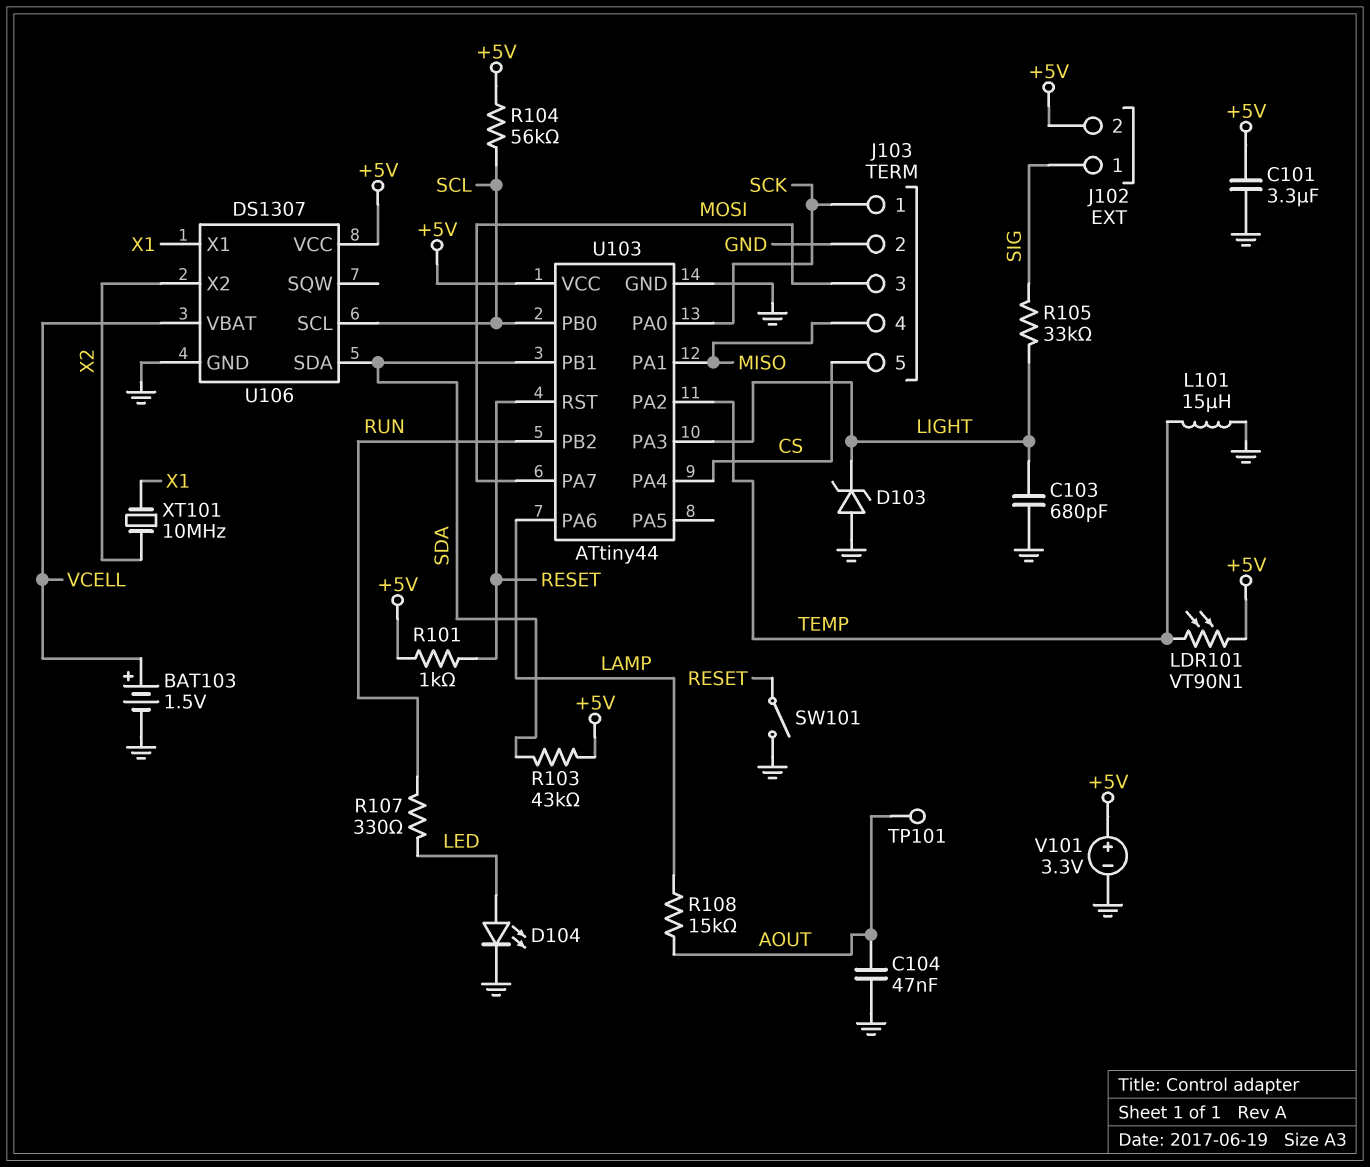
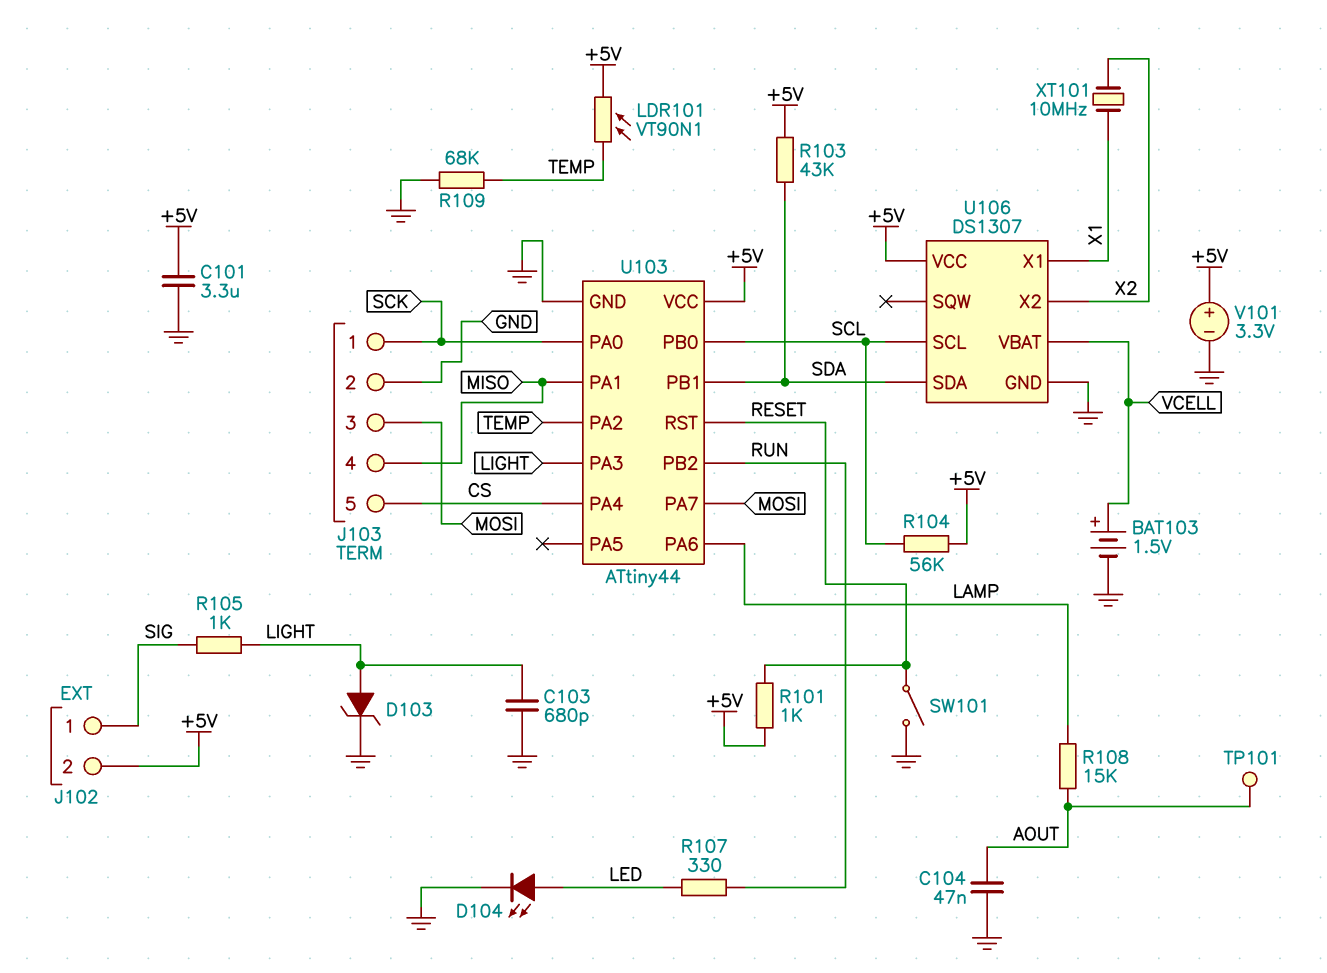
D103: zener (A GND, K LIGHT) -> zener (A LIGHT, K GND)
L101: 15uH (GND, TEMP) -> none
R105: 33k (LIGHT, SIG) -> 1k (LIGHT, SIG)
R109: none -> 68k (GND, TEMP)

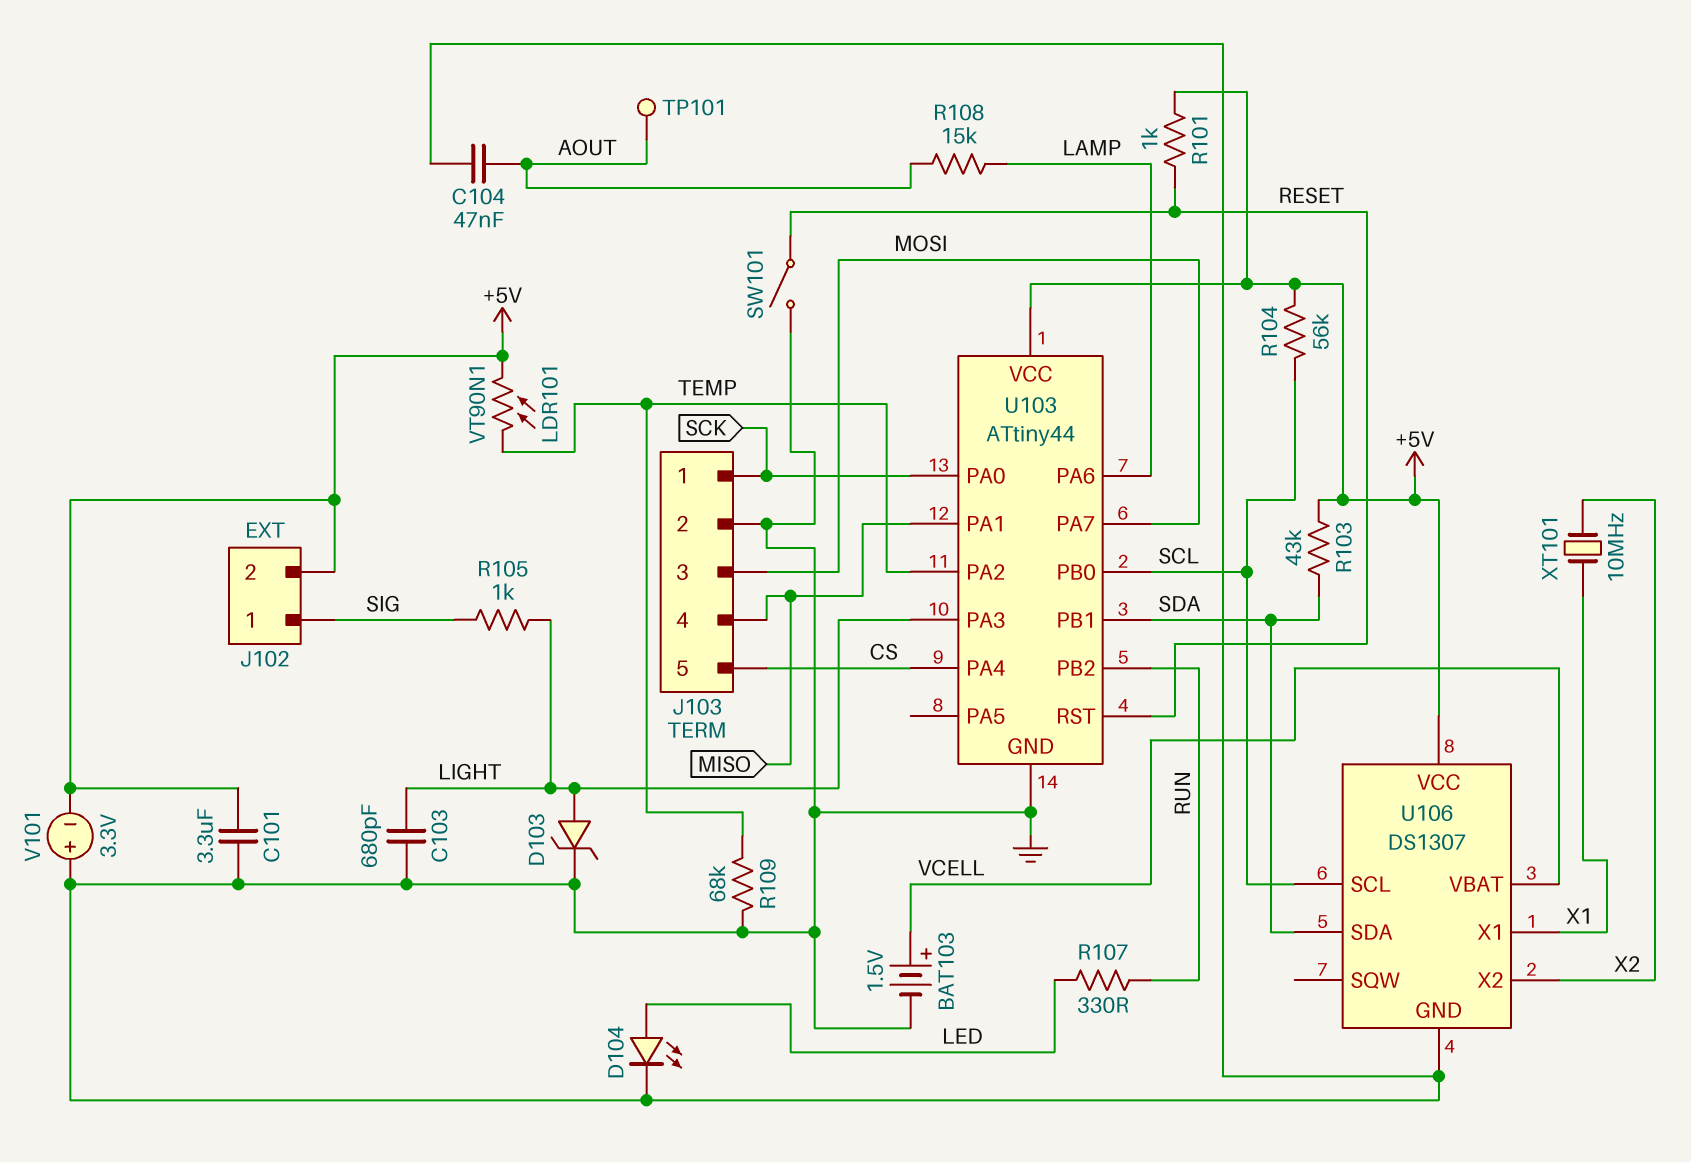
V101: 3.3V (plus +5V, minus GND) -> 3.3V (plus GND, minus +5V)

